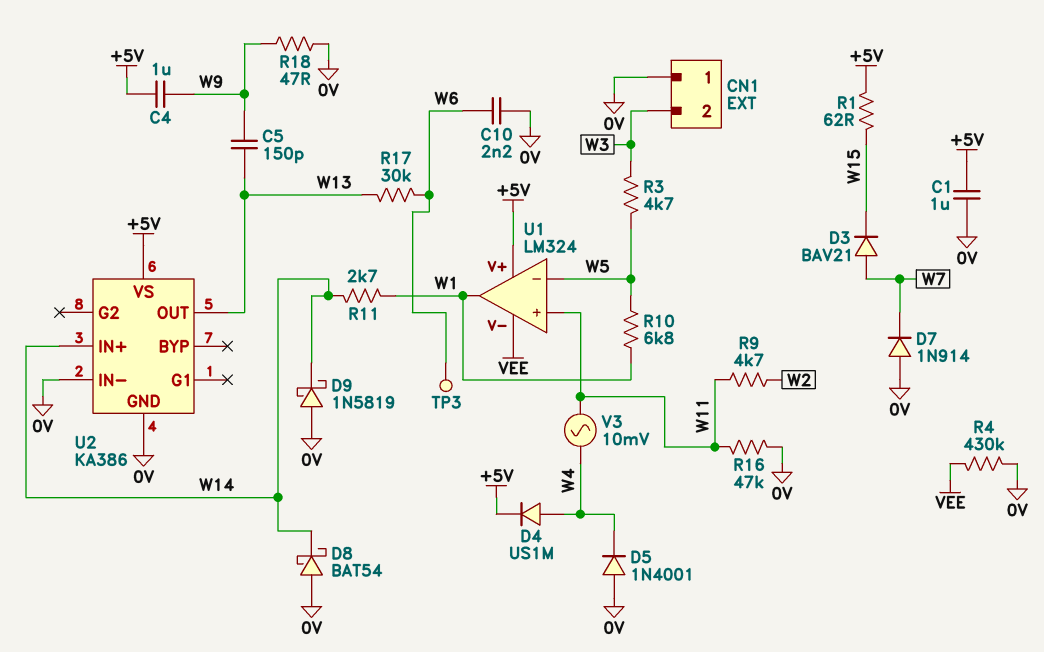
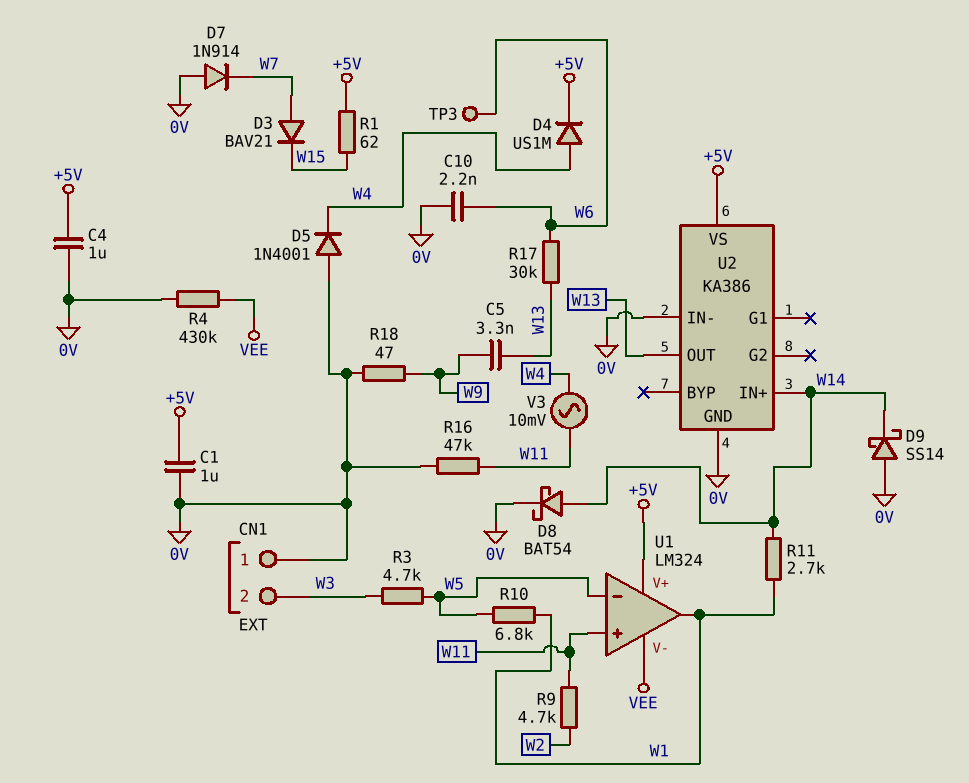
C4: 1uF (+5V, W9) -> 1uF (+5V, 0V)
C5: 150pF (W9, W13) -> 3.3nF (W9, W13)
D8: schottky BAT54 (A 0V, K W14) -> schottky BAT54 (A W14, K 0V)
D9: schottky 1N5819 (A 0V, K W14) -> schottky SS14 (A 0V, K W14)

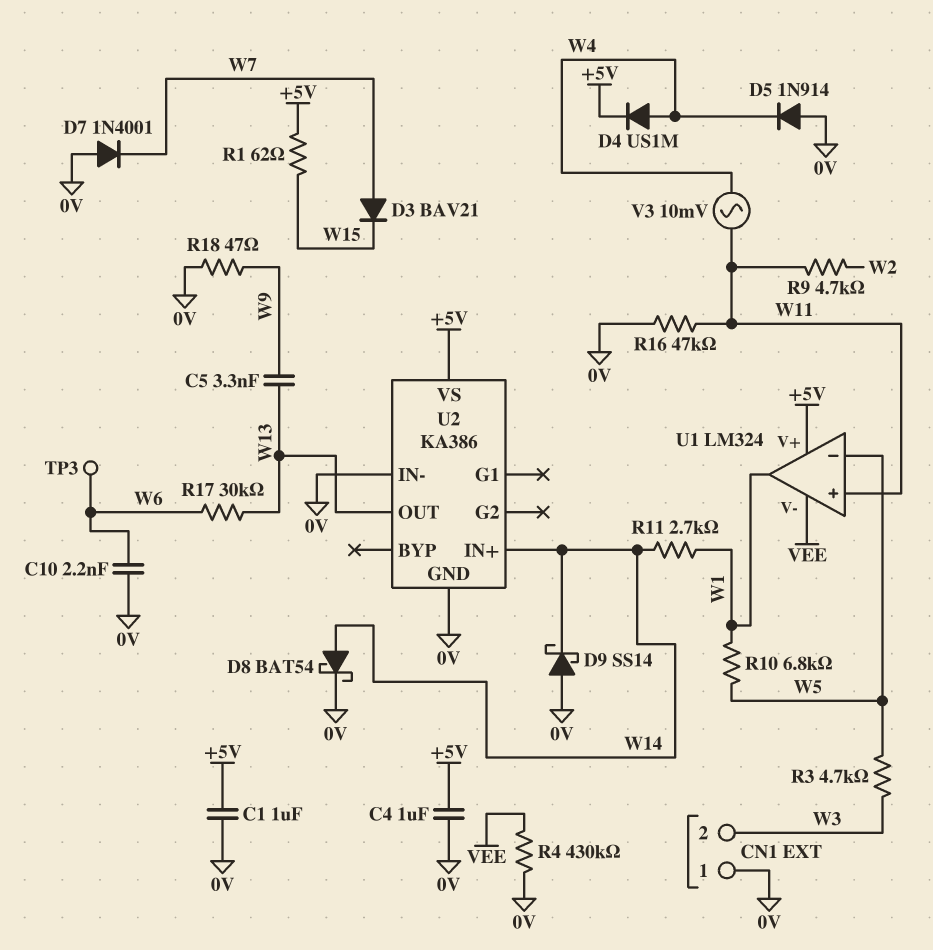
D5: diode 1N4001 (A 0V, K W4) -> diode 1N914 (A 0V, K W4)
D7: diode 1N914 (A 0V, K W7) -> diode 1N4001 (A 0V, K W7)

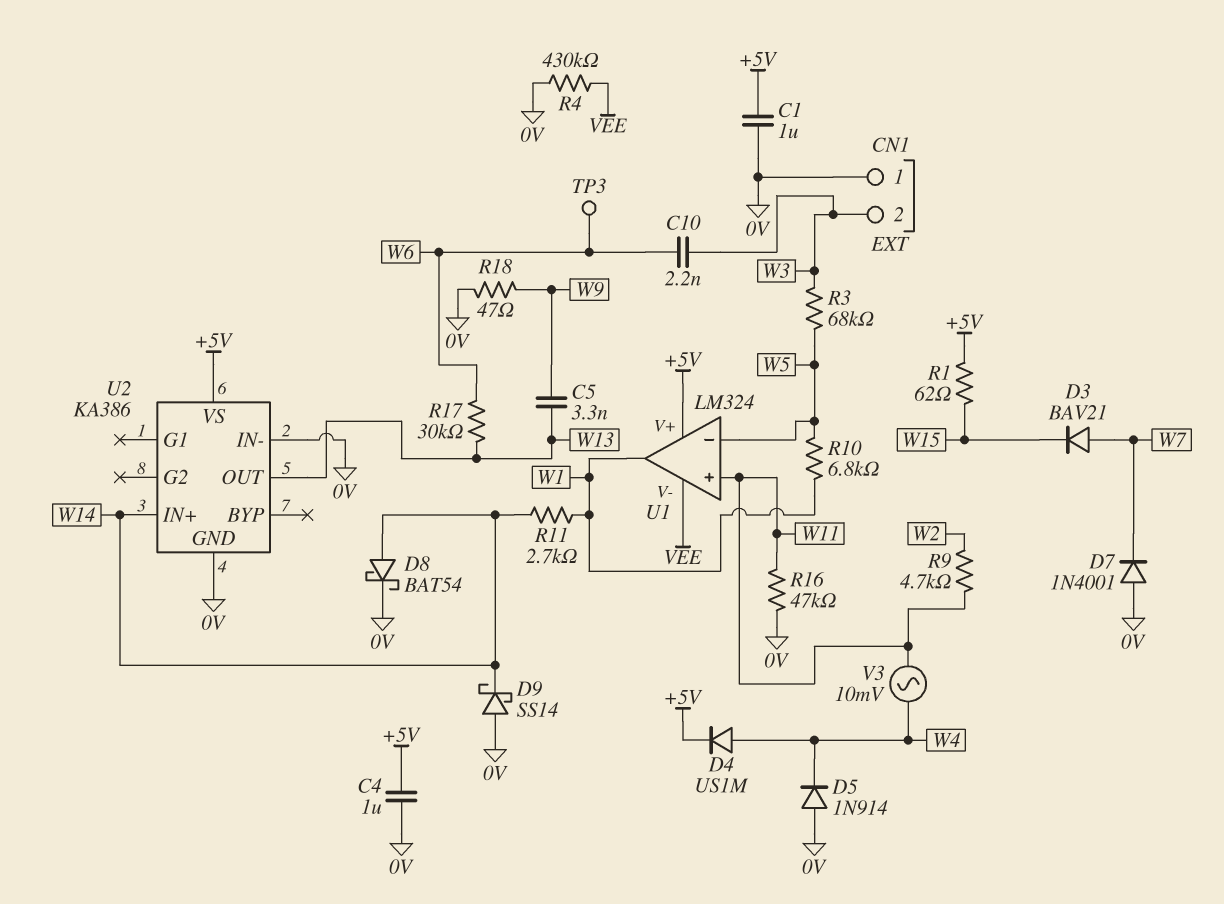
C10: 2.2nF (0V, W6) -> 2.2nF (W3, W6)
R3: 4.7k (W3, W5) -> 68k (W3, W5)

